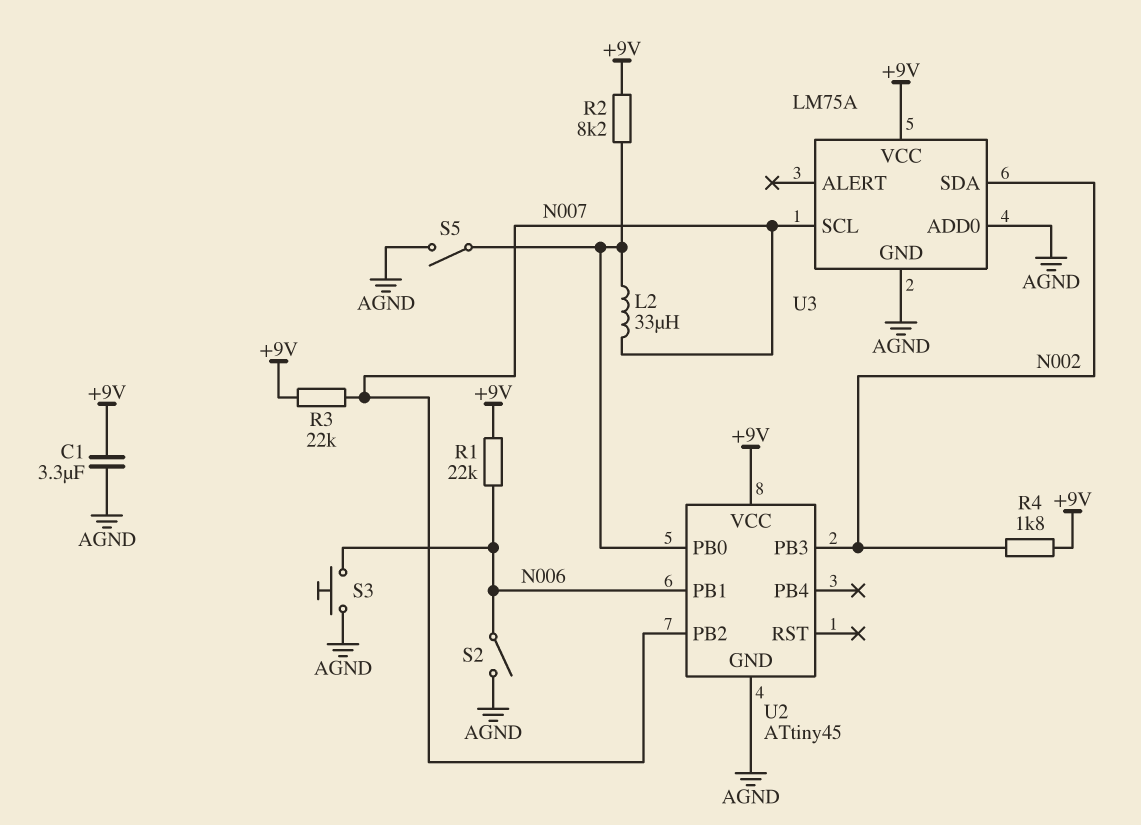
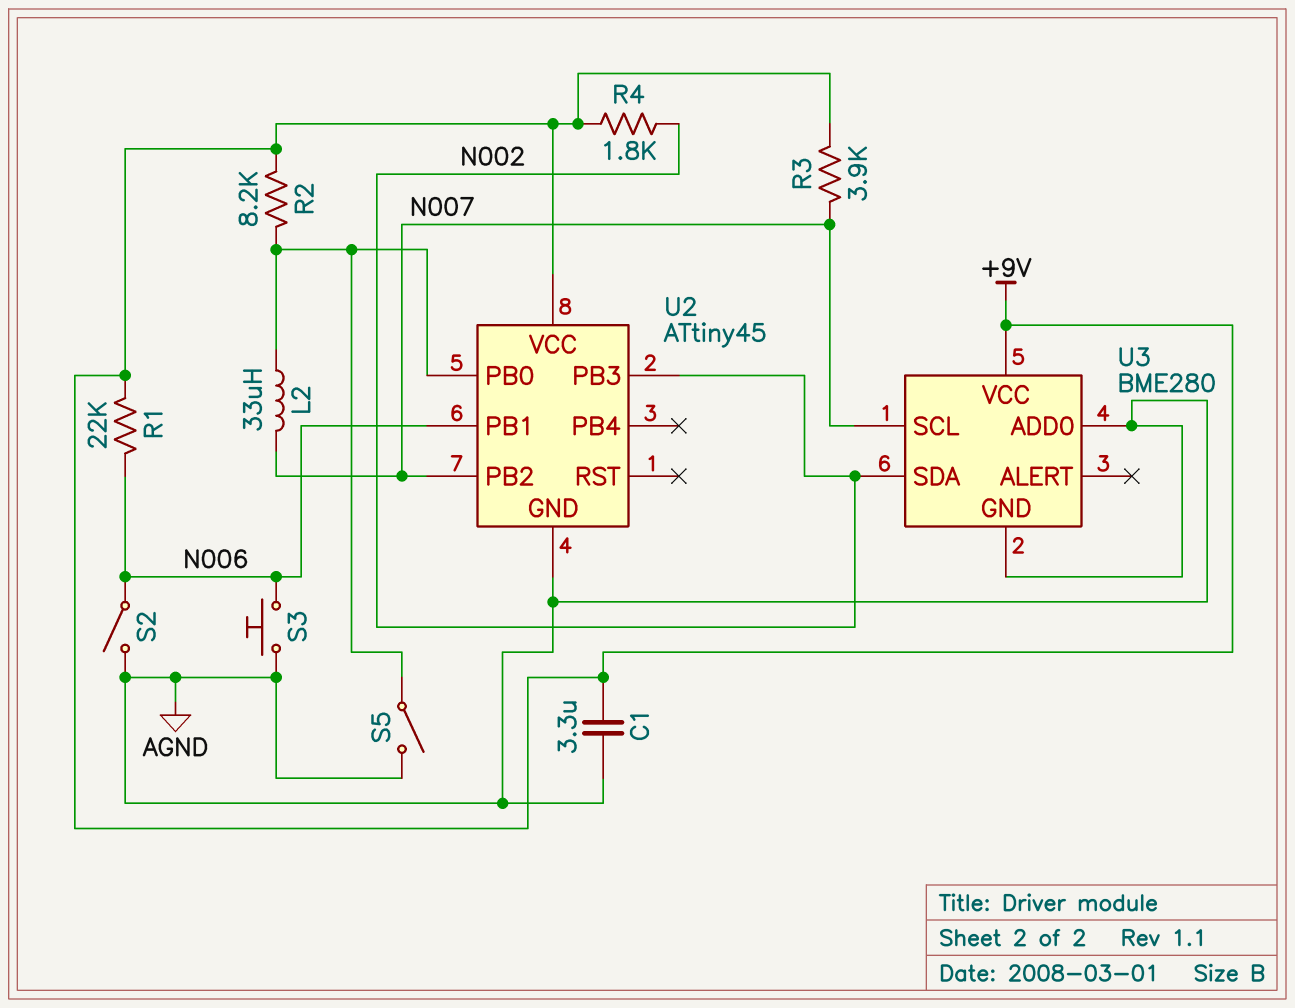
R3: 22k (+9V, N007) -> 3.9k (+9V, N007)
U3: LM75A -> BME280

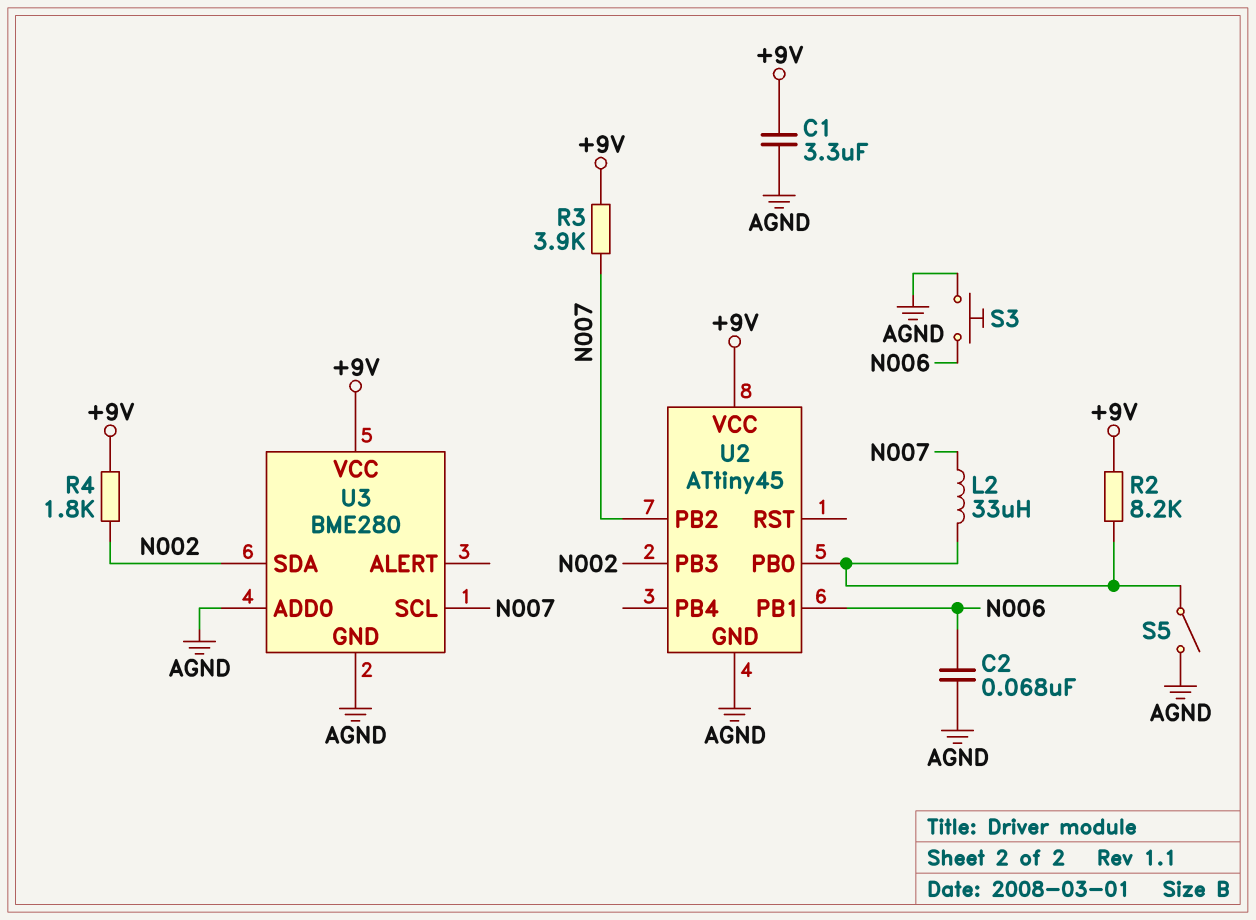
C2: none -> 68nF (AGND, N006)
R1: 22k (+9V, N006) -> none
S2: switch (AGND, N006) -> none

